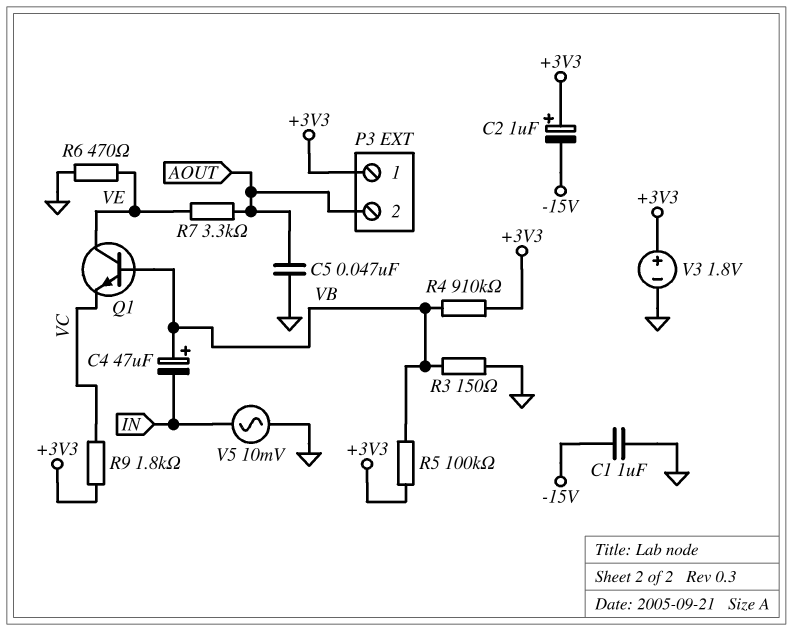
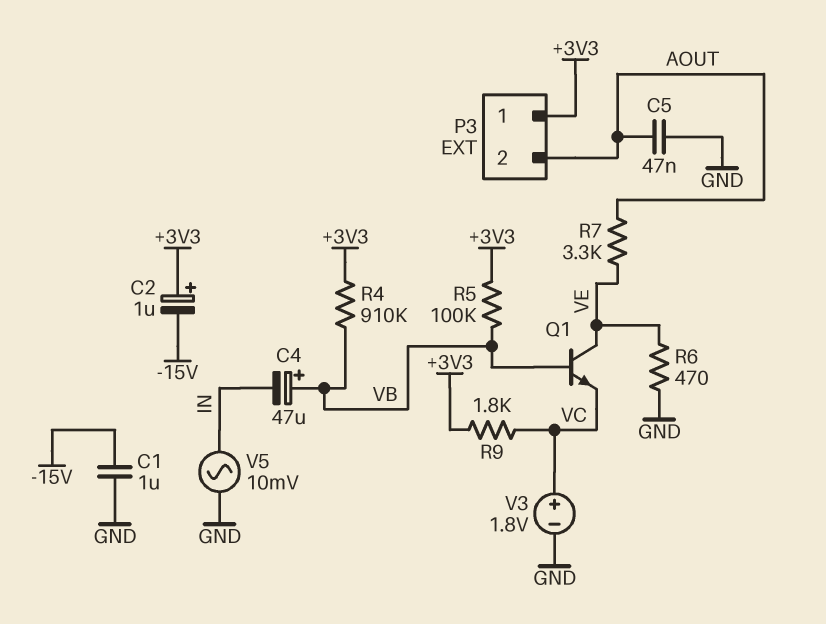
R3: 150 (GND, VB) -> none
V3: 1.8V (plus +3V3, minus GND) -> 1.8V (plus VC, minus GND)

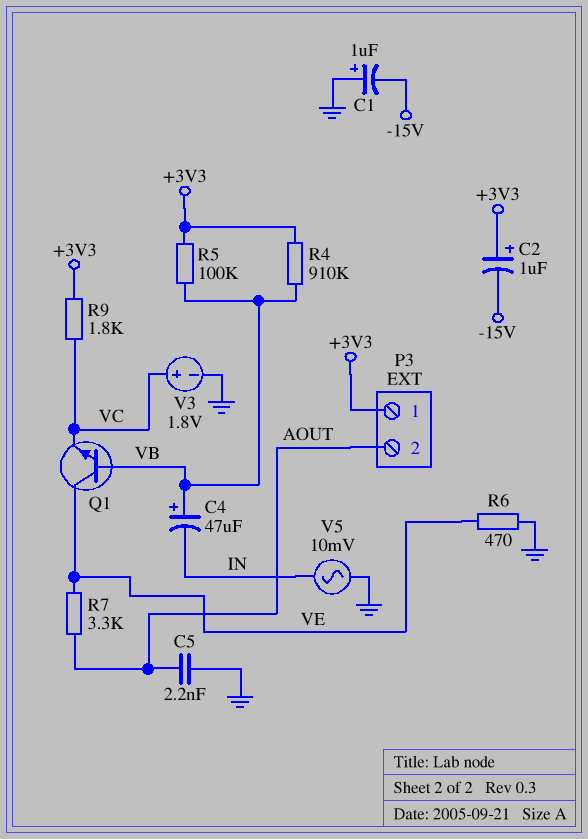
C1: 1uF (-15V, GND) -> 1uF (plus GND, minus -15V)
C5: 47nF (AOUT, GND) -> 2.2nF (AOUT, GND)

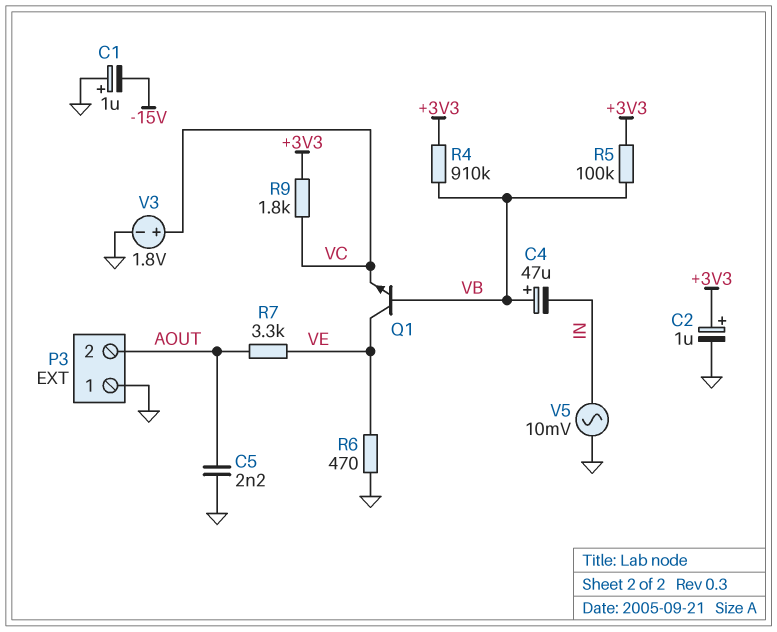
C2: 1uF (plus +3V3, minus -15V) -> 1uF (plus +3V3, minus GND)
P3 pin 1: +3V3 -> GND

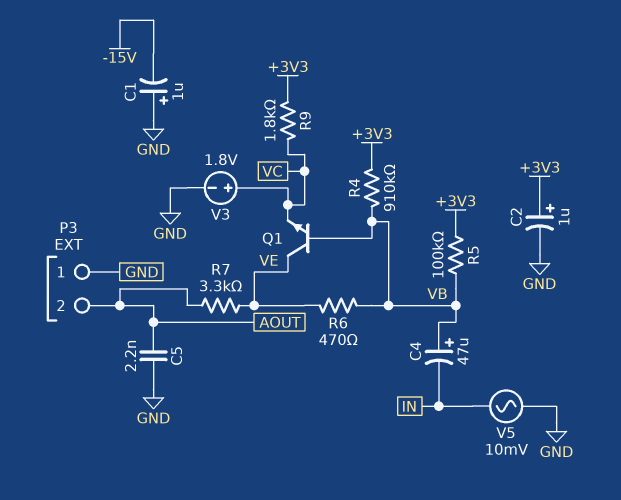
R6: 470 (GND, VE) -> 470 (VB, VE)

